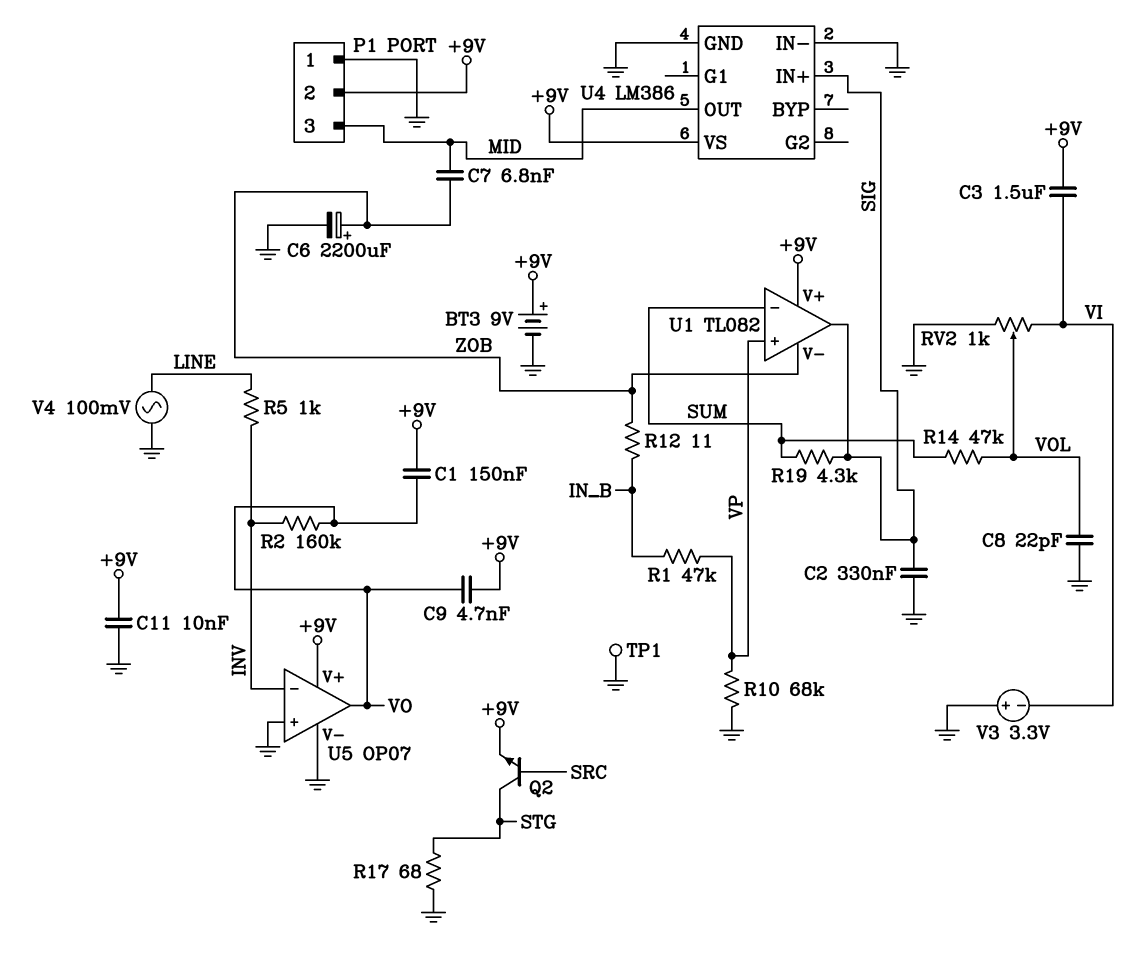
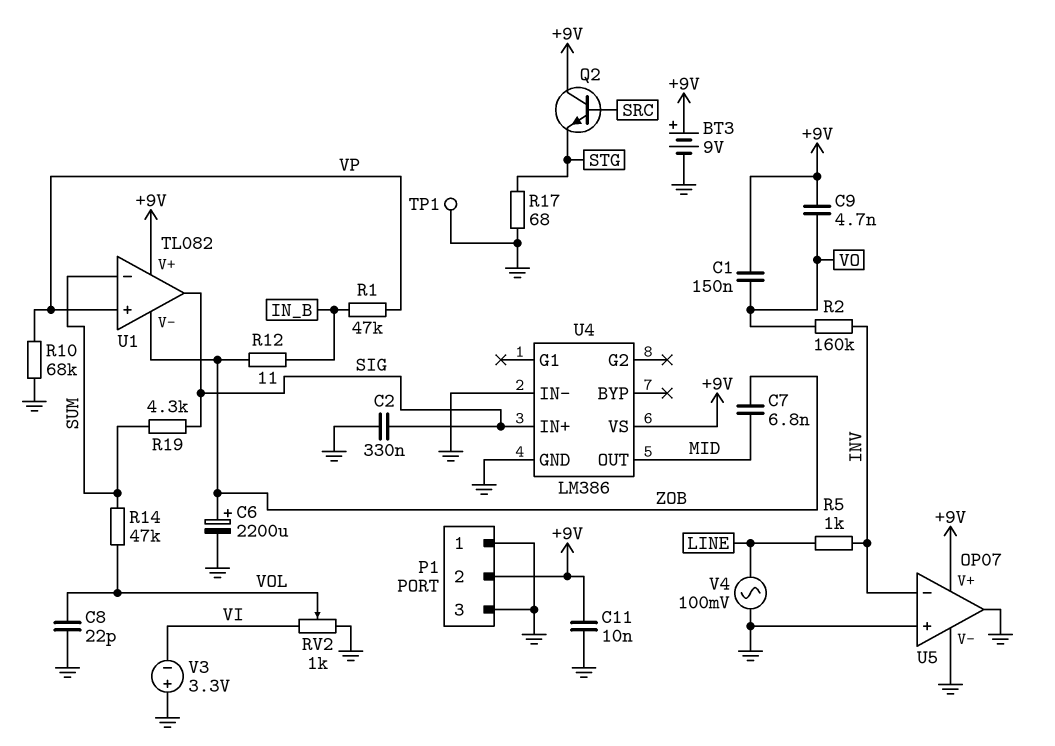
C3: 1.5uF (+9V, VI) -> none
P1 pin 3: MID -> GND
Q2: NPN (B SRC, C STG, E +9V) -> NPN (B SRC, C +9V, E STG)
U5 pin out: VO -> GND

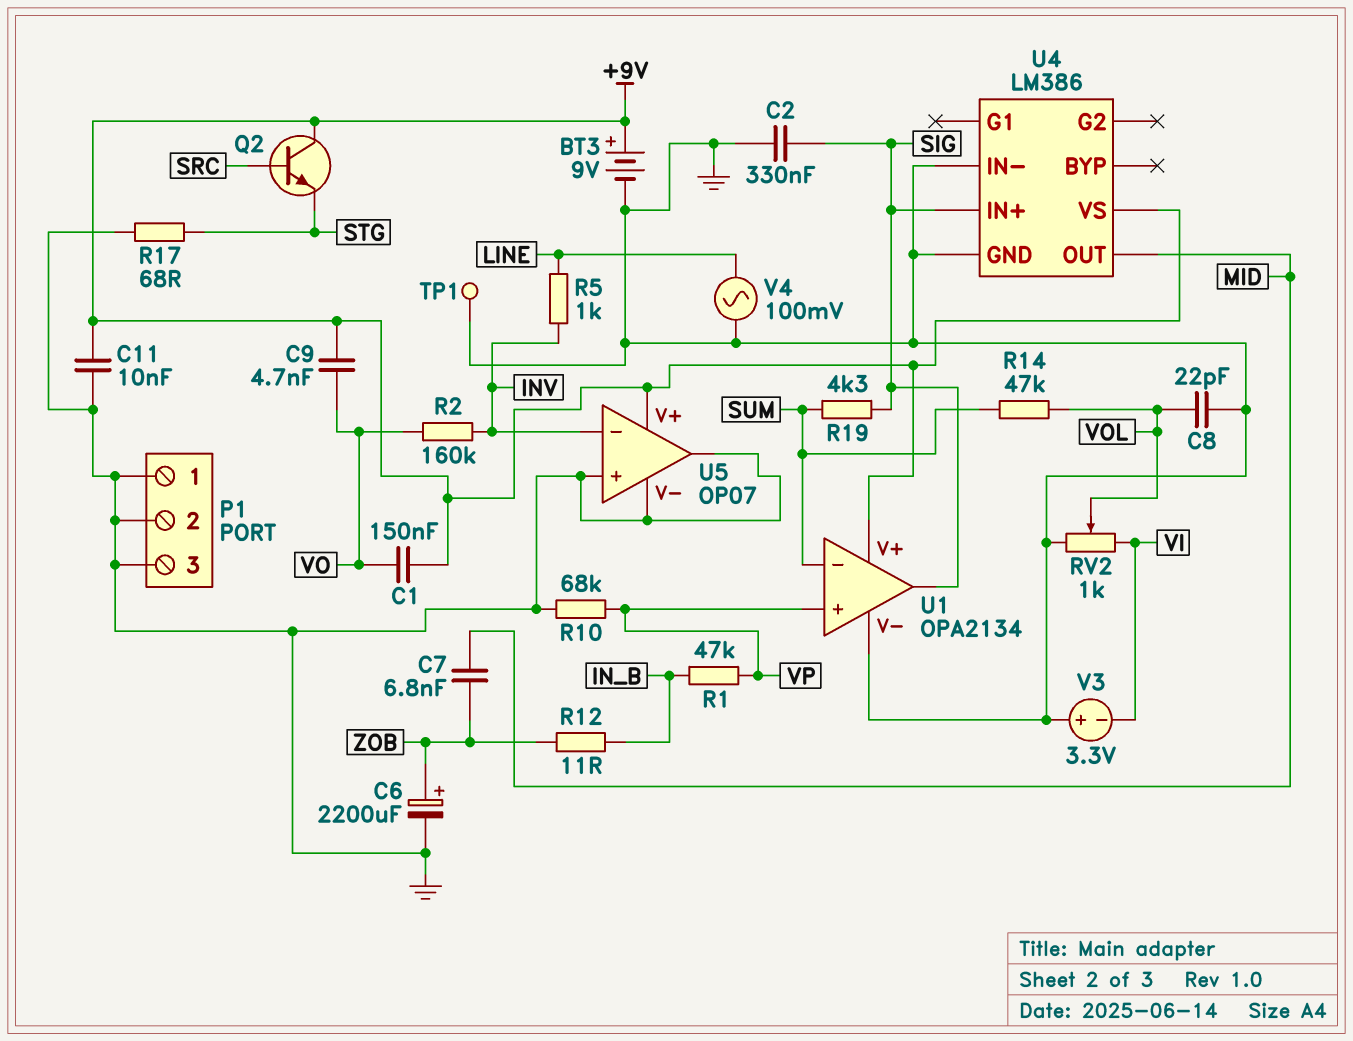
P1 pin 2: +9V -> GND
U1: TL082 -> OPA2134
U1 pin V-: ZOB -> GND

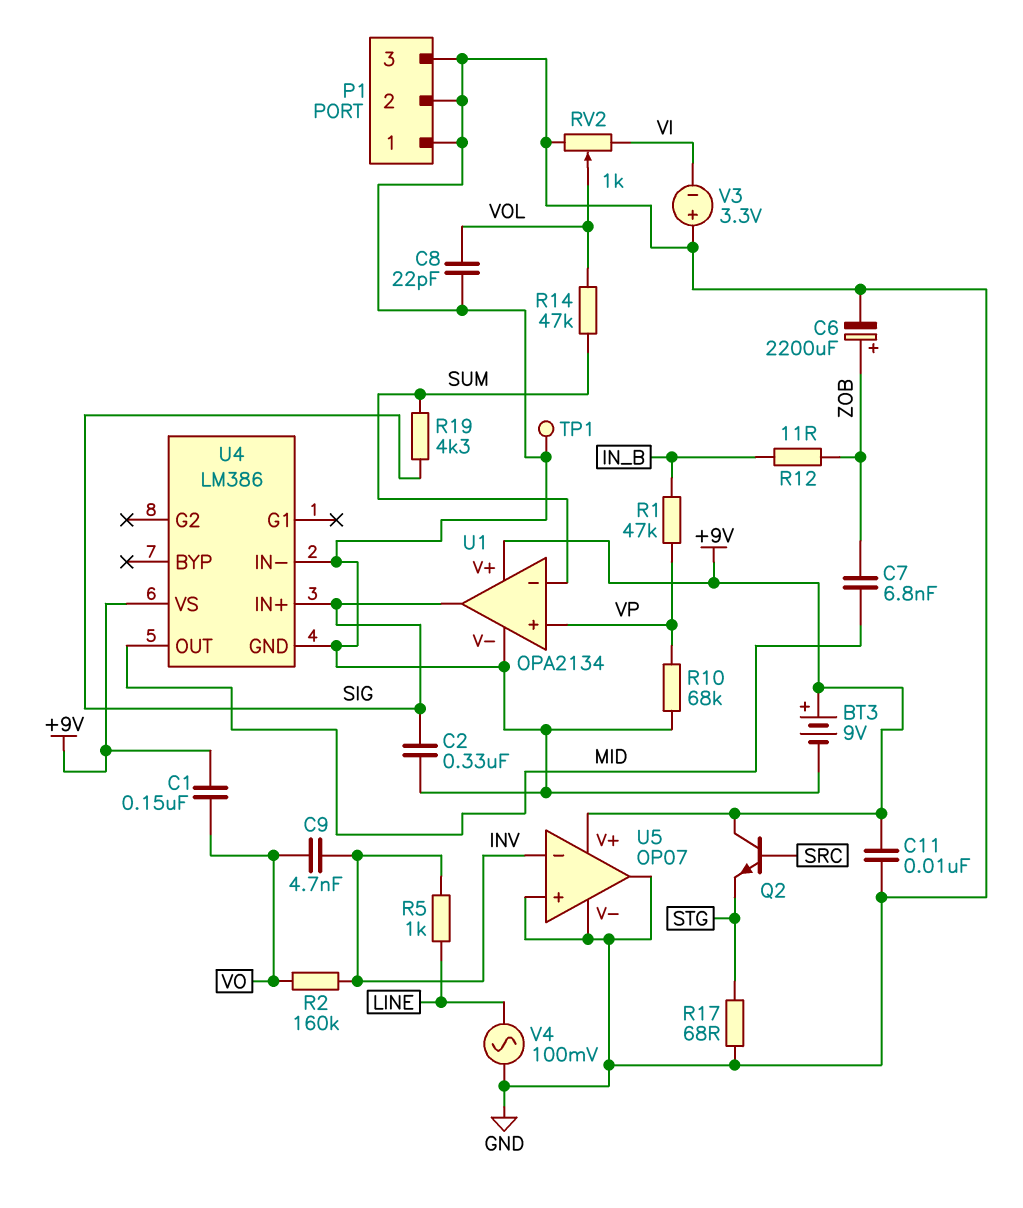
C9: 4.7nF (+9V, VO) -> 4.7nF (INV, VO)

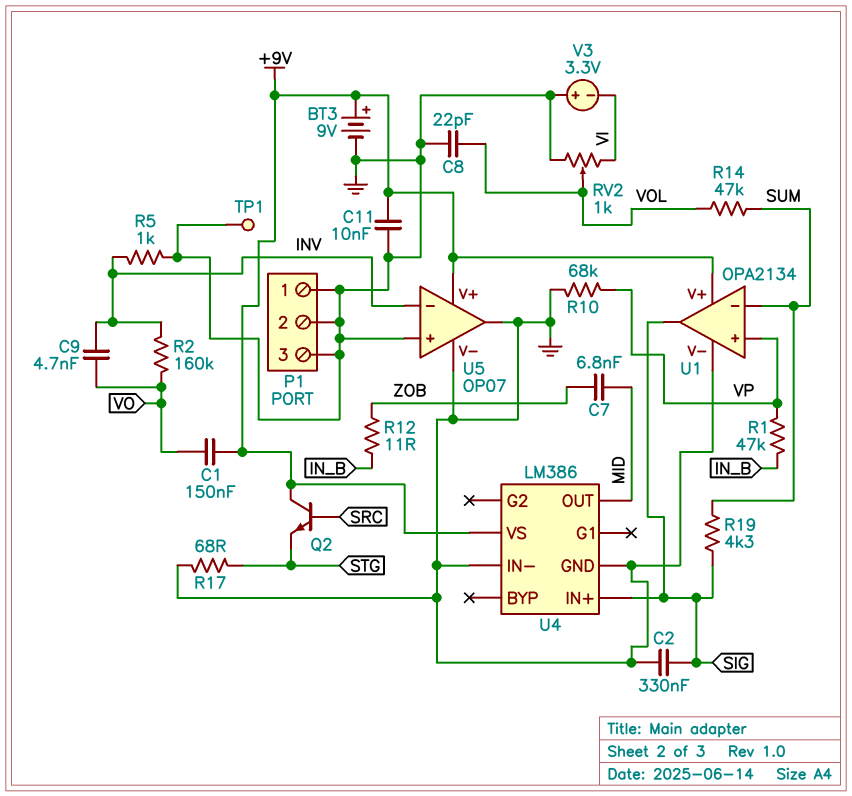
C6: 2200uF (plus ZOB, minus GND) -> none
R5: 1k (INV, LINE) -> 1k (GND, INV)
V4: AC 100mV (GND, LINE) -> none

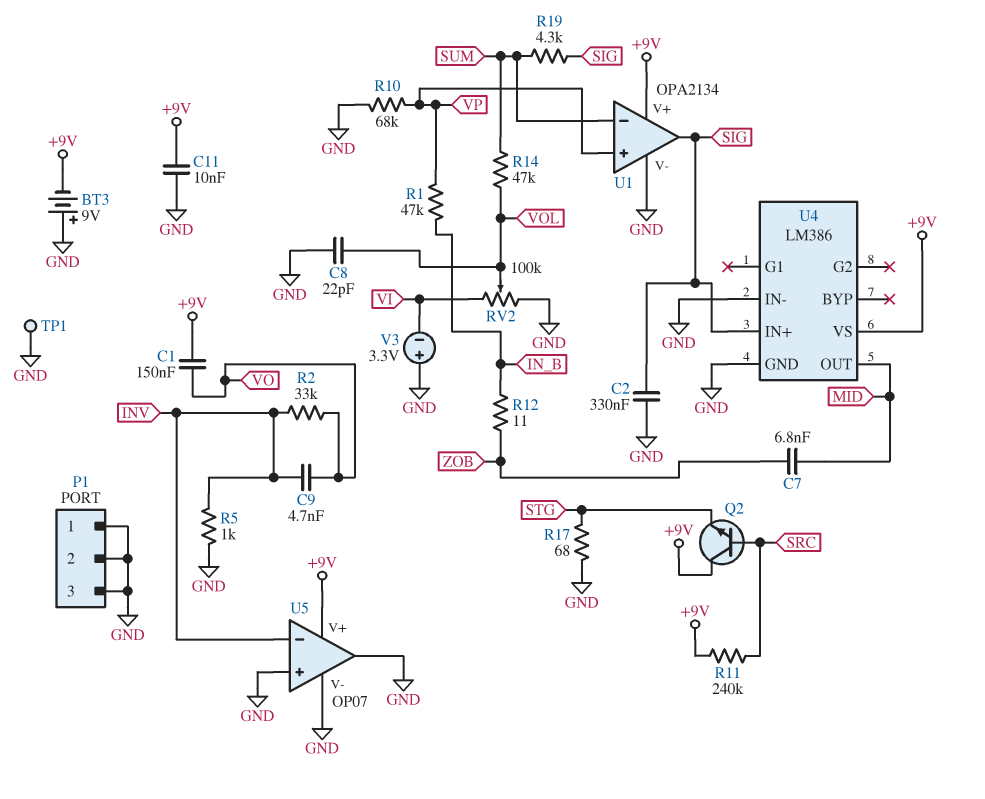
BT3: 9V (plus +9V, minus GND) -> 9V (plus GND, minus +9V)
R2: 160k (INV, VO) -> 33k (INV, VO)
R11: none -> 240k (+9V, SRC)
RV2: 1k (GND, VI, wiper VOL) -> 100k (GND, VI, wiper VOL)

